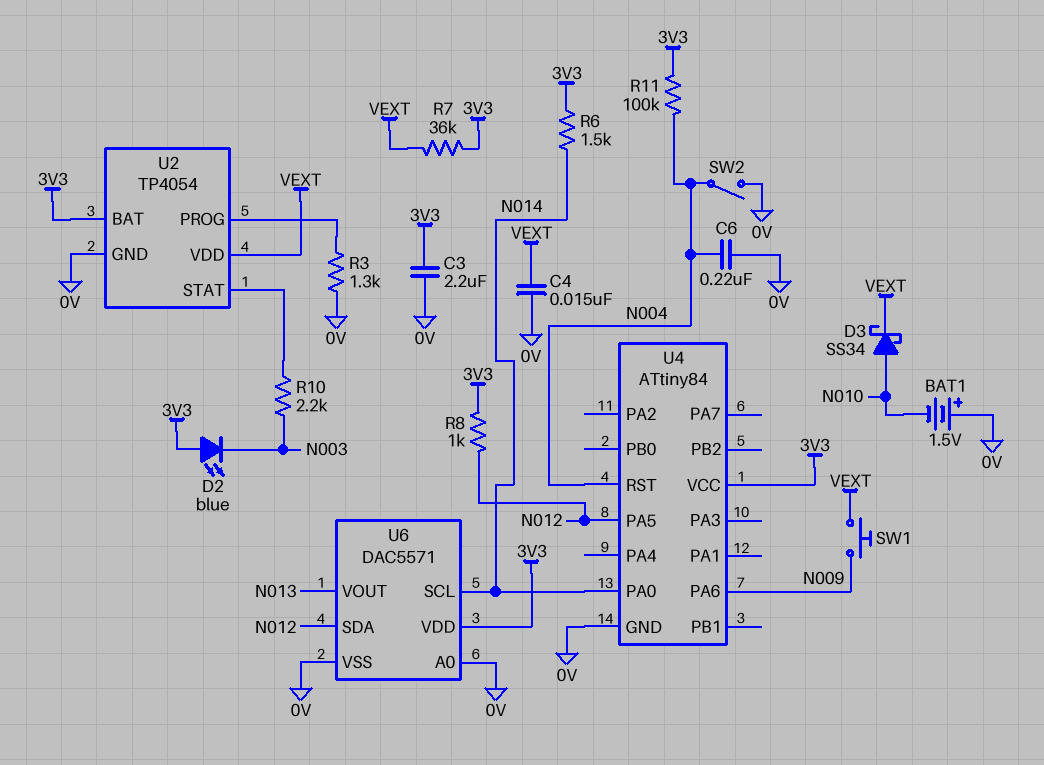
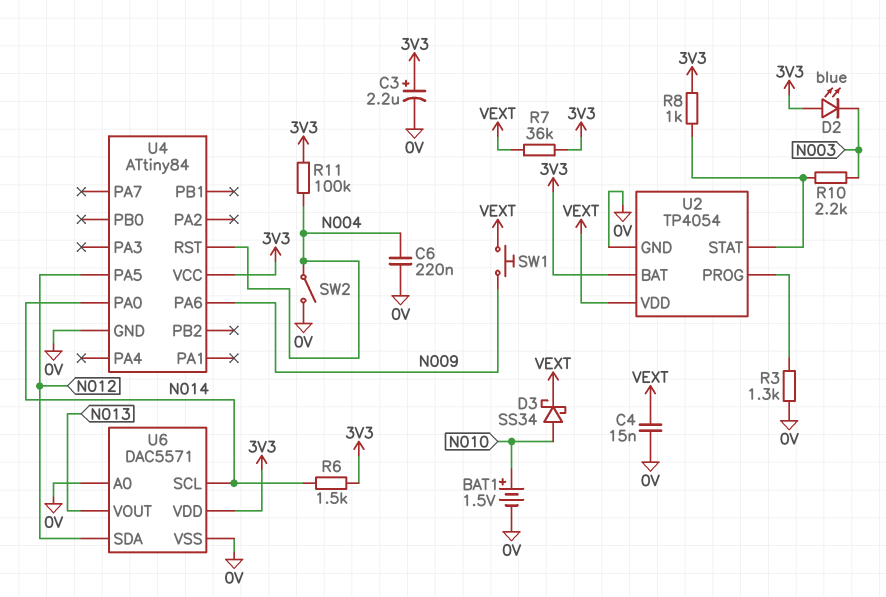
BAT1: 1.5V (plus 0V, minus N010) -> 1.5V (plus N010, minus 0V)
C3: 2.2uF (0V, 3V3) -> 2.2uF (plus 3V3, minus 0V)
R8: 1k (3V3, N012) -> 1k (3V3, U2/STAT)

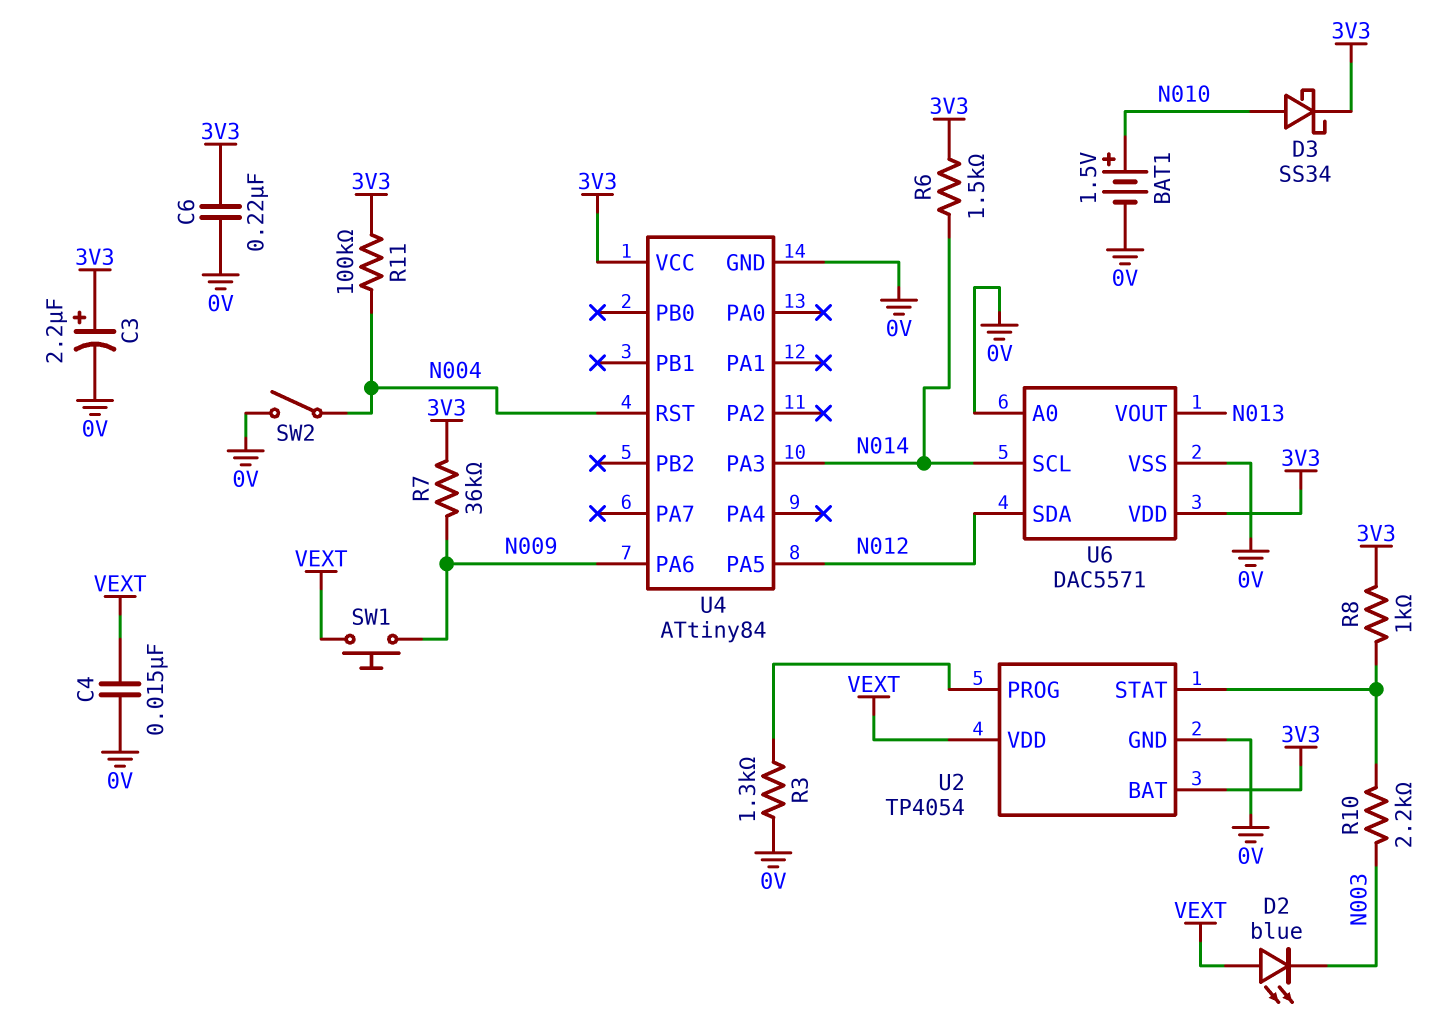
C6: 220nF (0V, N004) -> 220nF (0V, 3V3)
D2: LED blue (A 3V3, K N003) -> LED blue (A VEXT, K N003)
D3: schottky SS34 (A N010, K VEXT) -> schottky SS34 (A N010, K 3V3)
R7: 36k (3V3, VEXT) -> 36k (3V3, N009)
U4 pin PA0: N014 -> none
U4 pin PA3: none -> N014

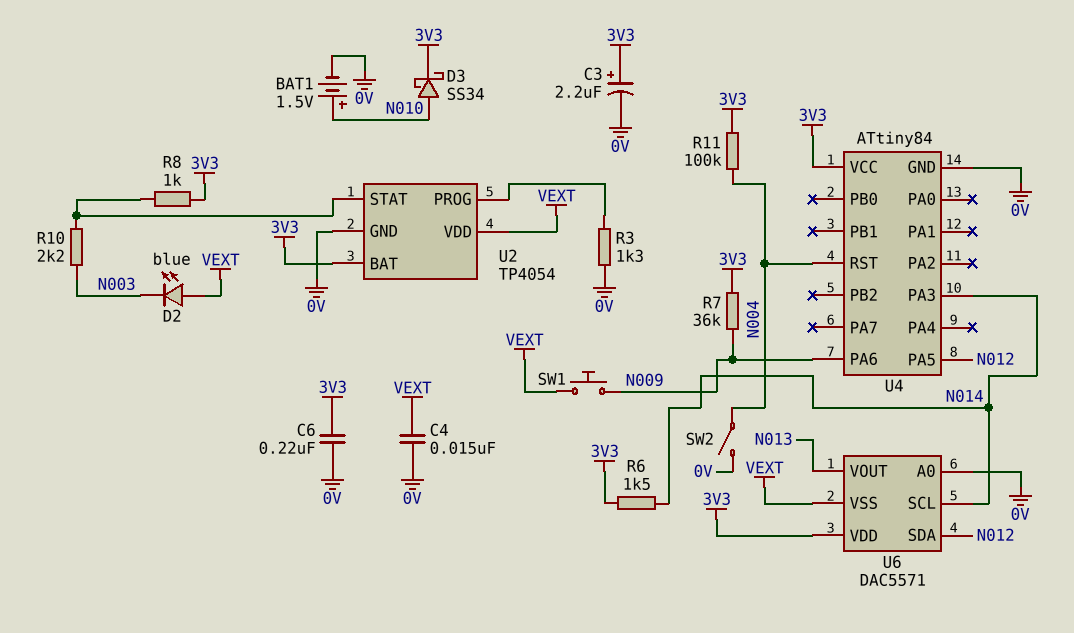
U6 pin VSS: 0V -> VEXT

